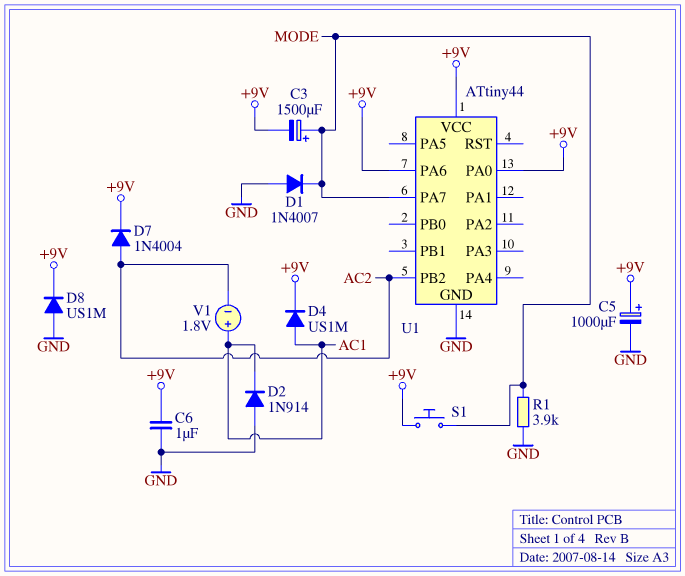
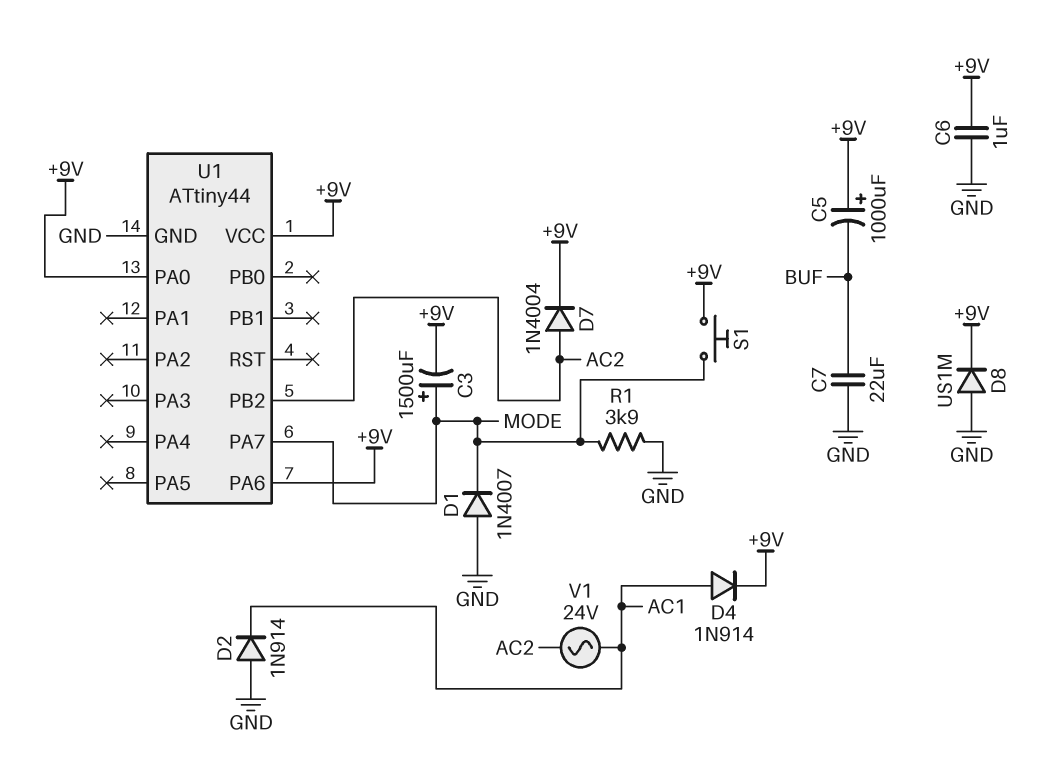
C5: 1000uF (plus +9V, minus GND) -> 1000uF (plus +9V, minus BUF)
C7: none -> 22uF (BUF, GND)
D4: diode US1M (A AC1, K +9V) -> diode 1N914 (A AC1, K +9V)
V1: 1.8V (plus AC1, minus AC2) -> AC 24V (AC1, AC2)

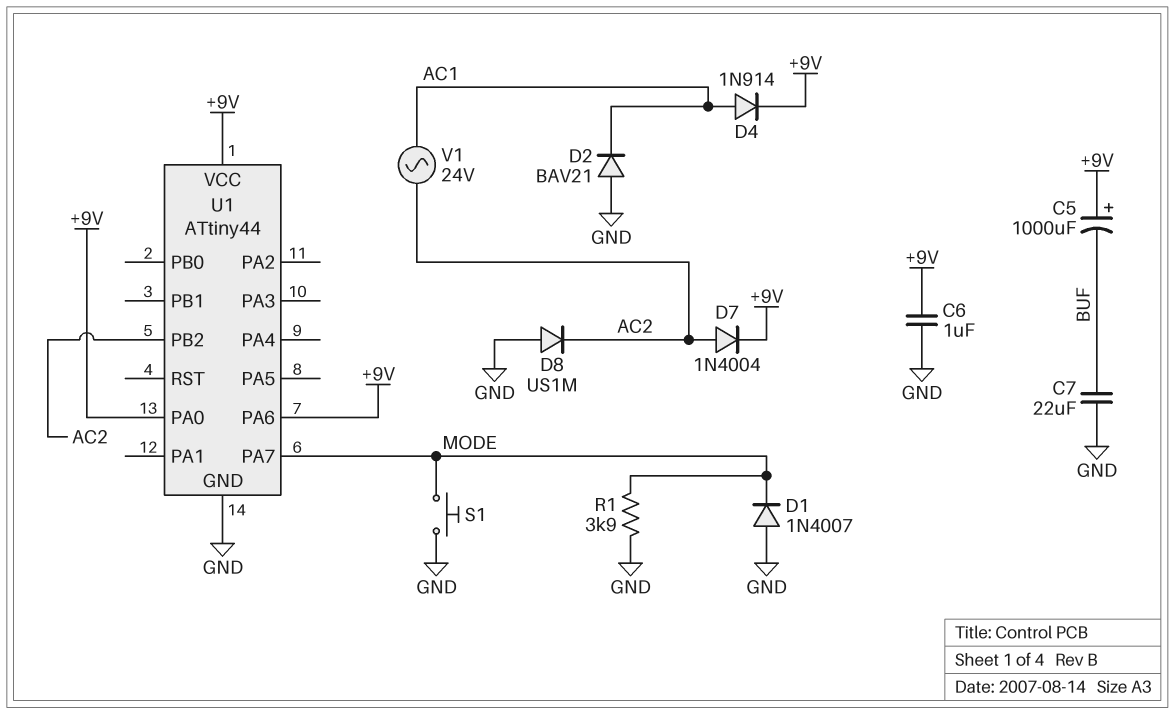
C3: 1500uF (plus MODE, minus +9V) -> none
D2: diode 1N914 (A GND, K AC1) -> diode BAV21 (A GND, K AC1)
D8: diode US1M (A GND, K +9V) -> diode US1M (A GND, K AC2)
S1: button (+9V, MODE) -> button (GND, MODE)

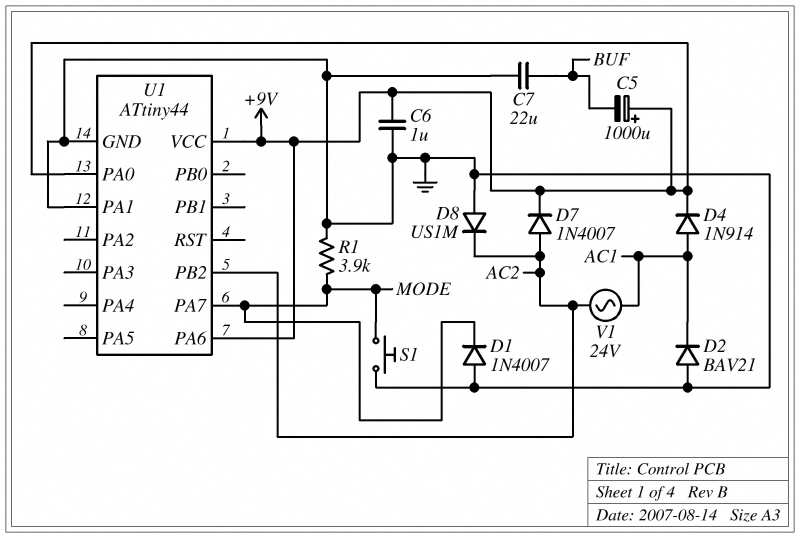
D7: diode 1N4004 (A AC2, K +9V) -> diode 1N4007 (A AC2, K +9V)
U1 pin PA1: none -> GND

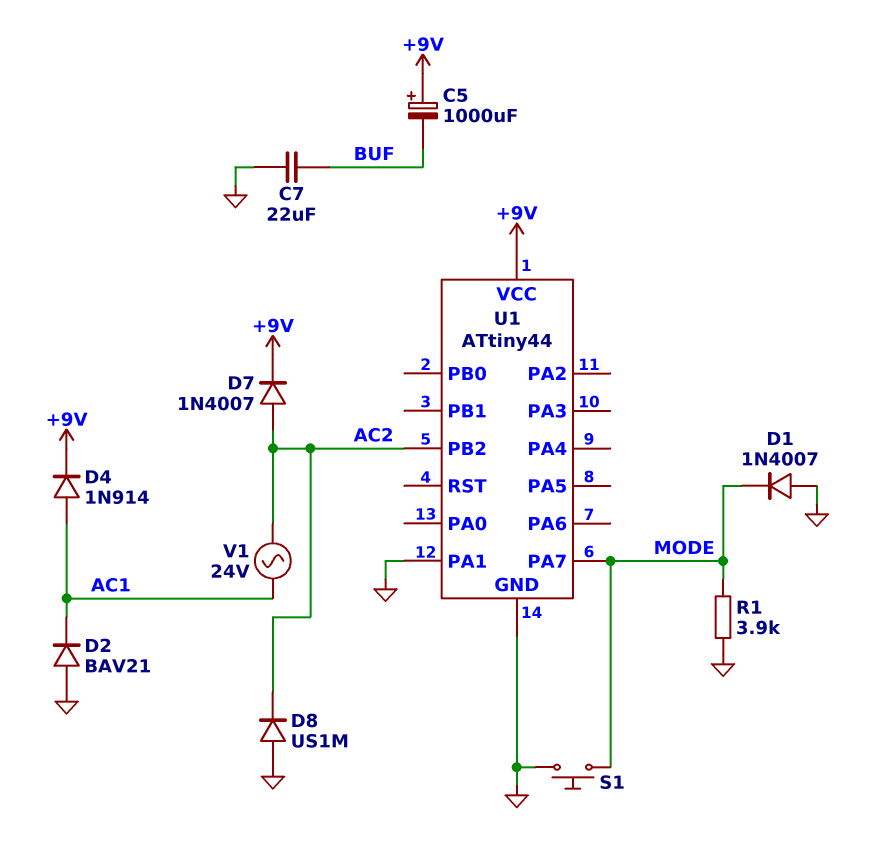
C6: 1uF (+9V, GND) -> none
U1 pin PA0: +9V -> none
U1 pin PA6: +9V -> none

